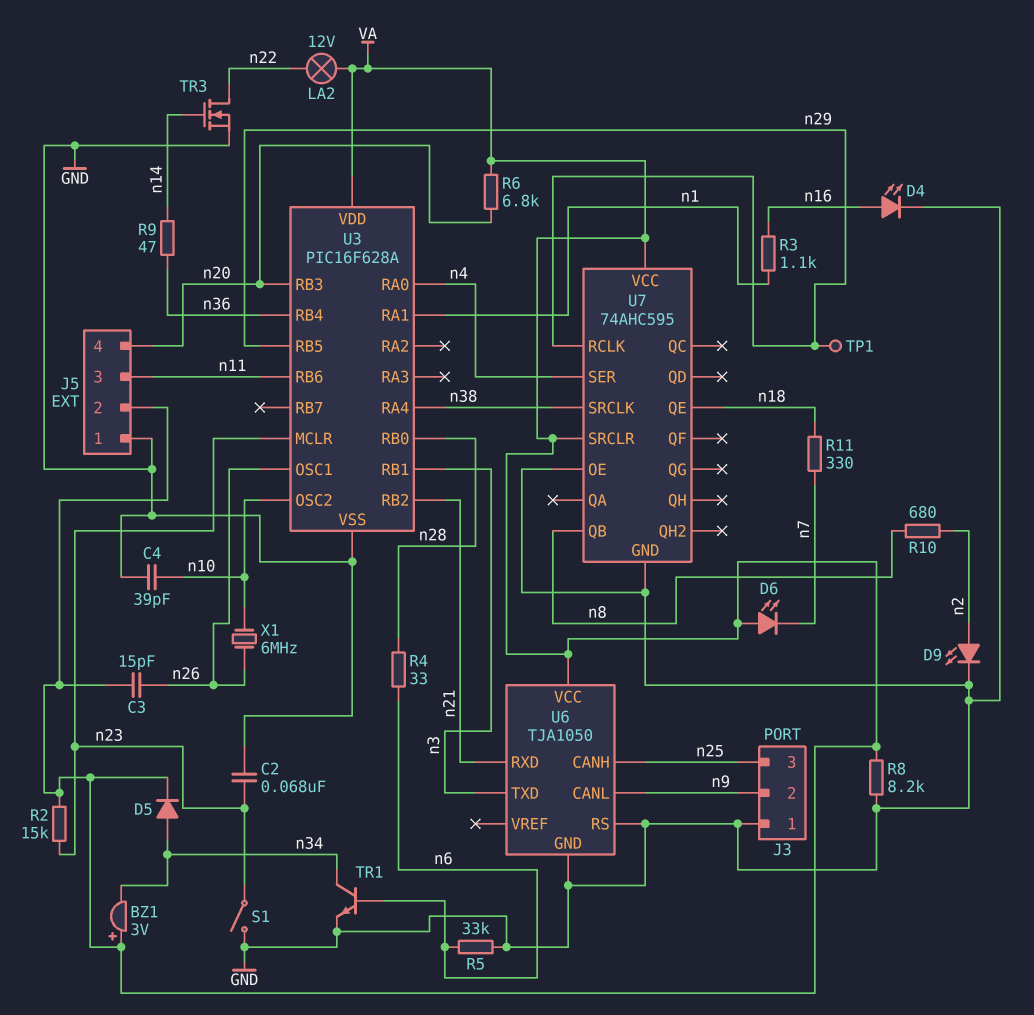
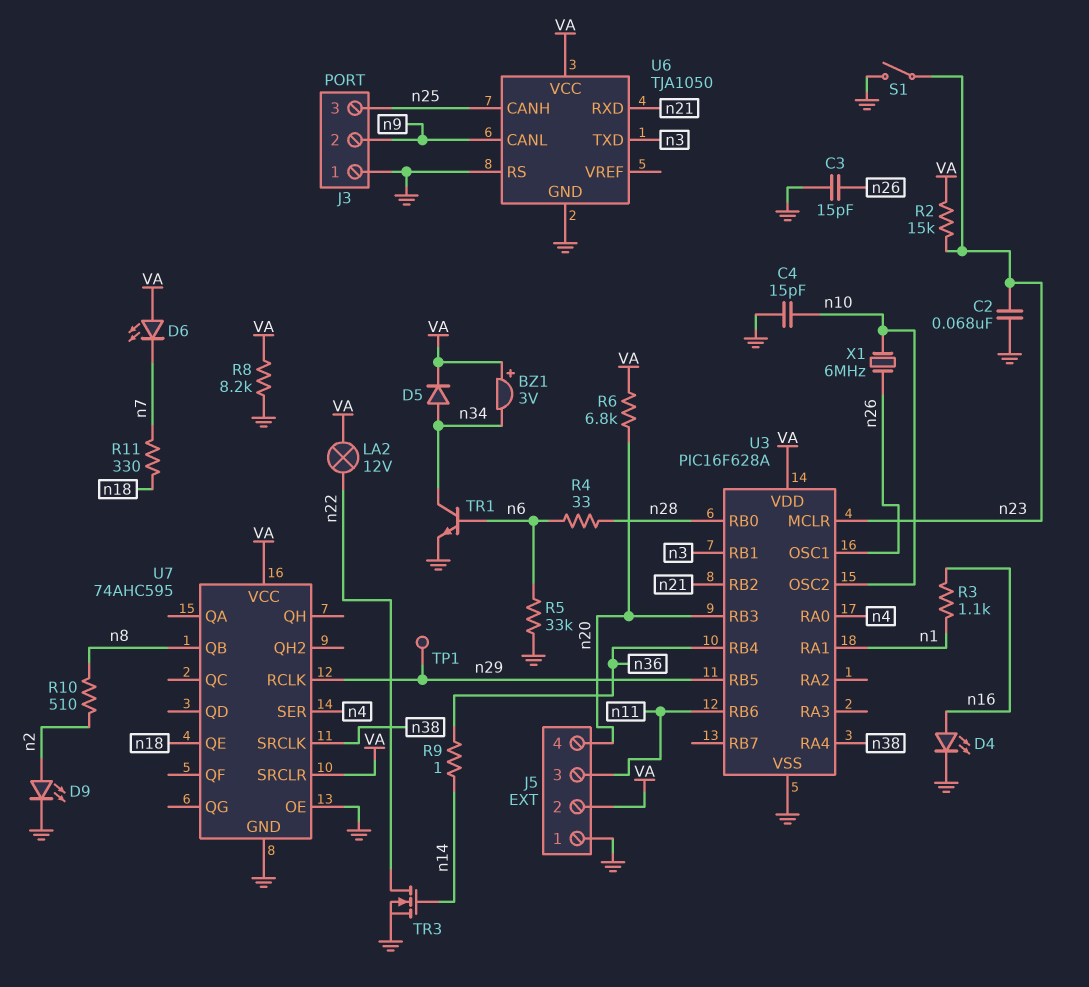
C3: 15pF (VA, n26) -> 15pF (GND, n26)
C4: 39pF (GND, n10) -> 15pF (GND, n10)
R9: 47 (n14, n36) -> 1 (n14, n36)
R10: 680 (n2, n8) -> 510 (n2, n8)

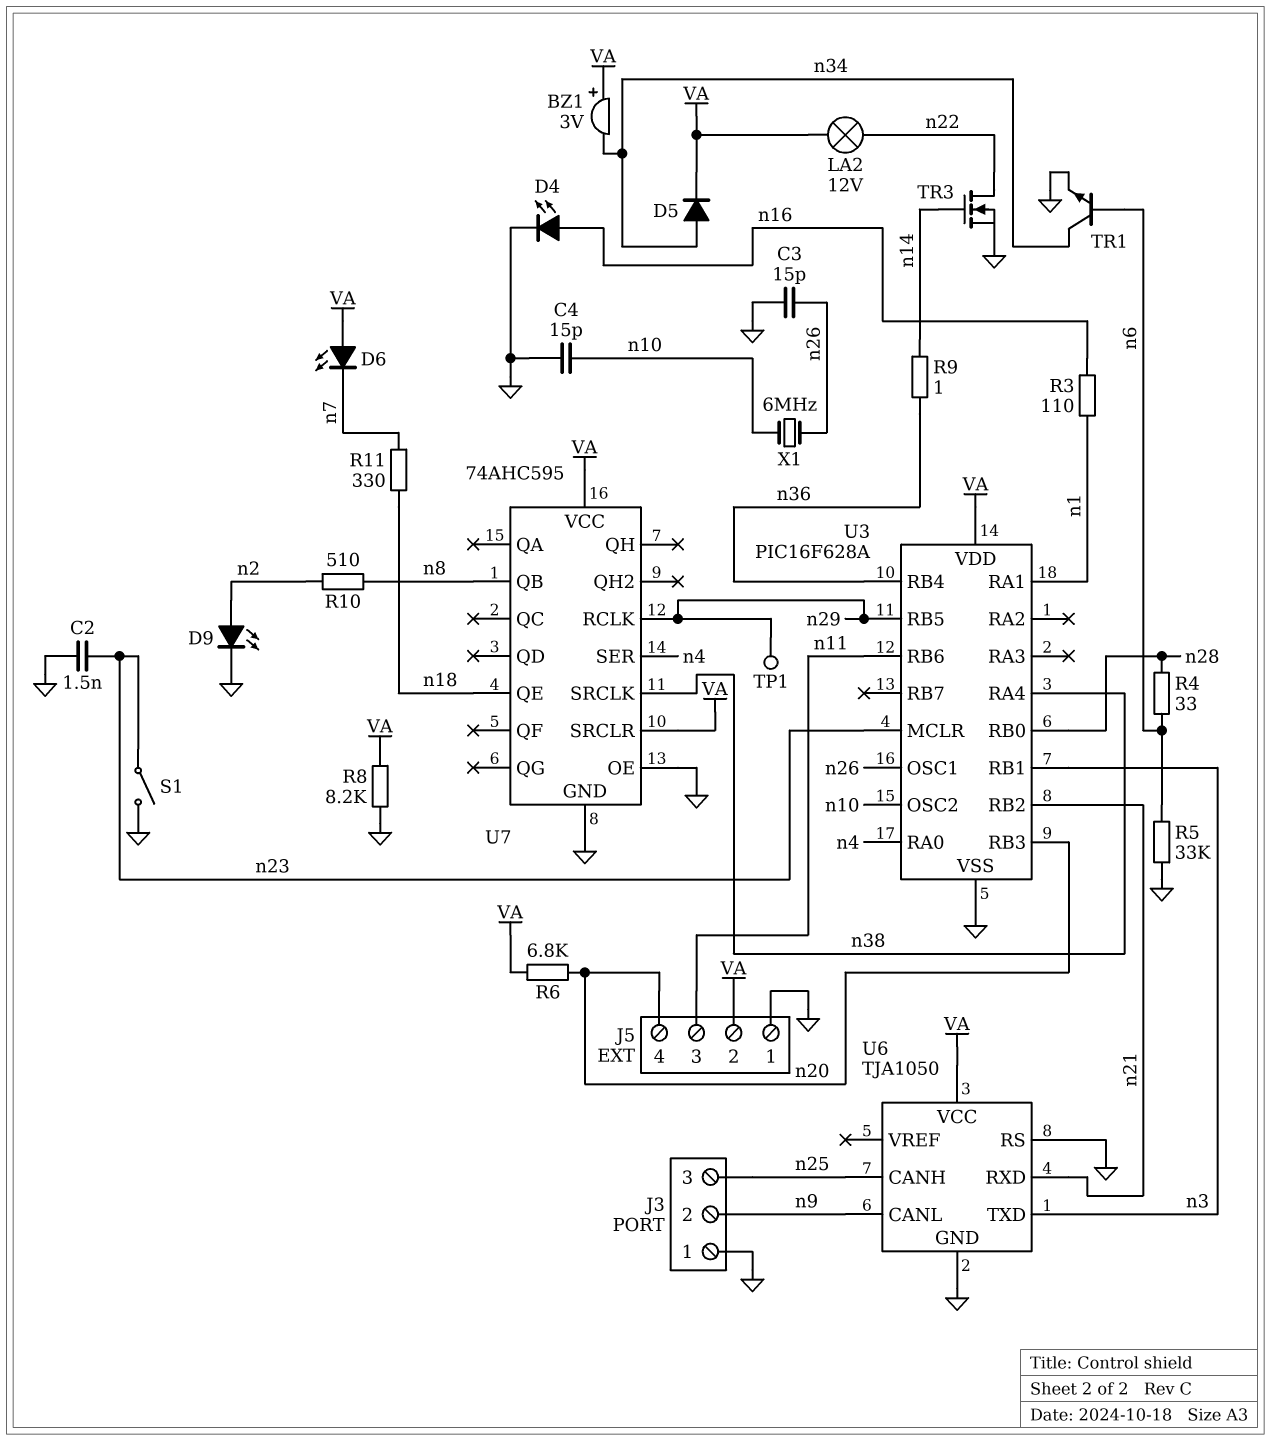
C2: 68nF (GND, n23) -> 1.5nF (GND, n23)
R2: 15k (VA, n23) -> none
R3: 1.1k (n1, n16) -> 110 (n1, n16)

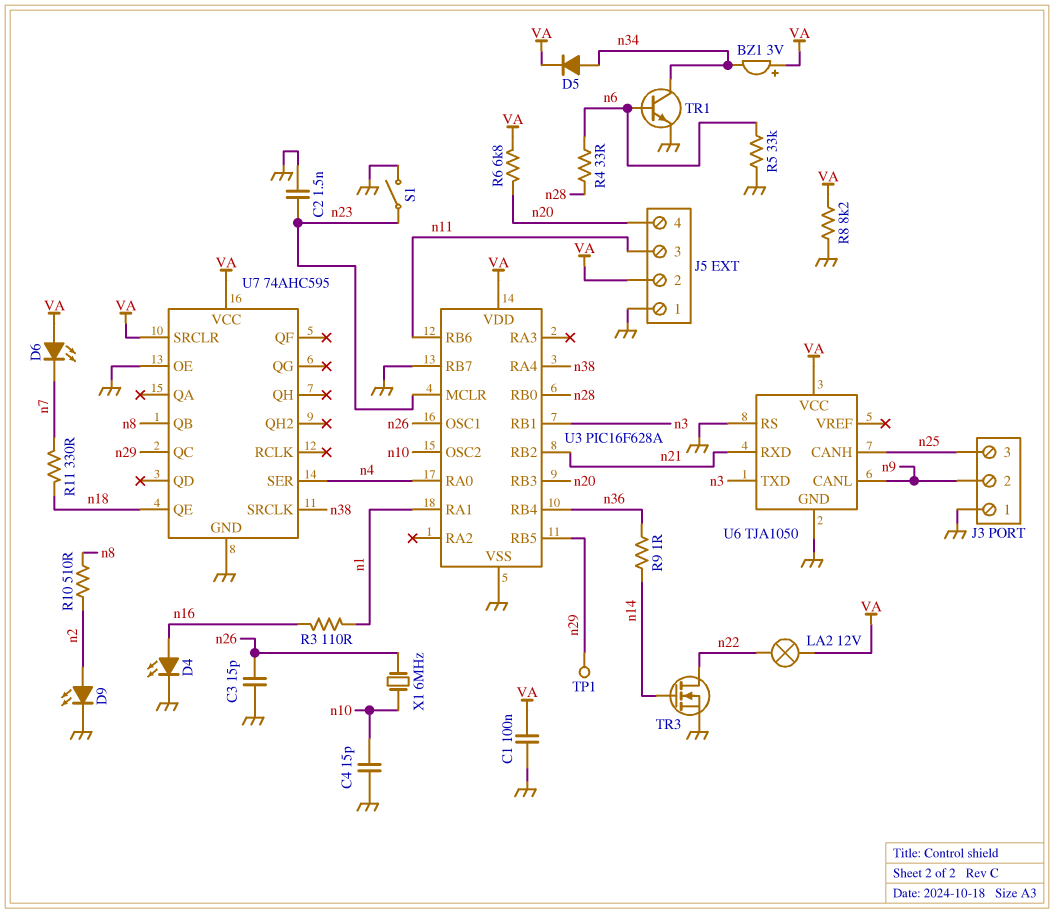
C1: none -> 100nF (GND, VA)
U3 pin RB7: none -> GND
U7 pin QC: none -> n29
U7 pin RCLK: n29 -> none

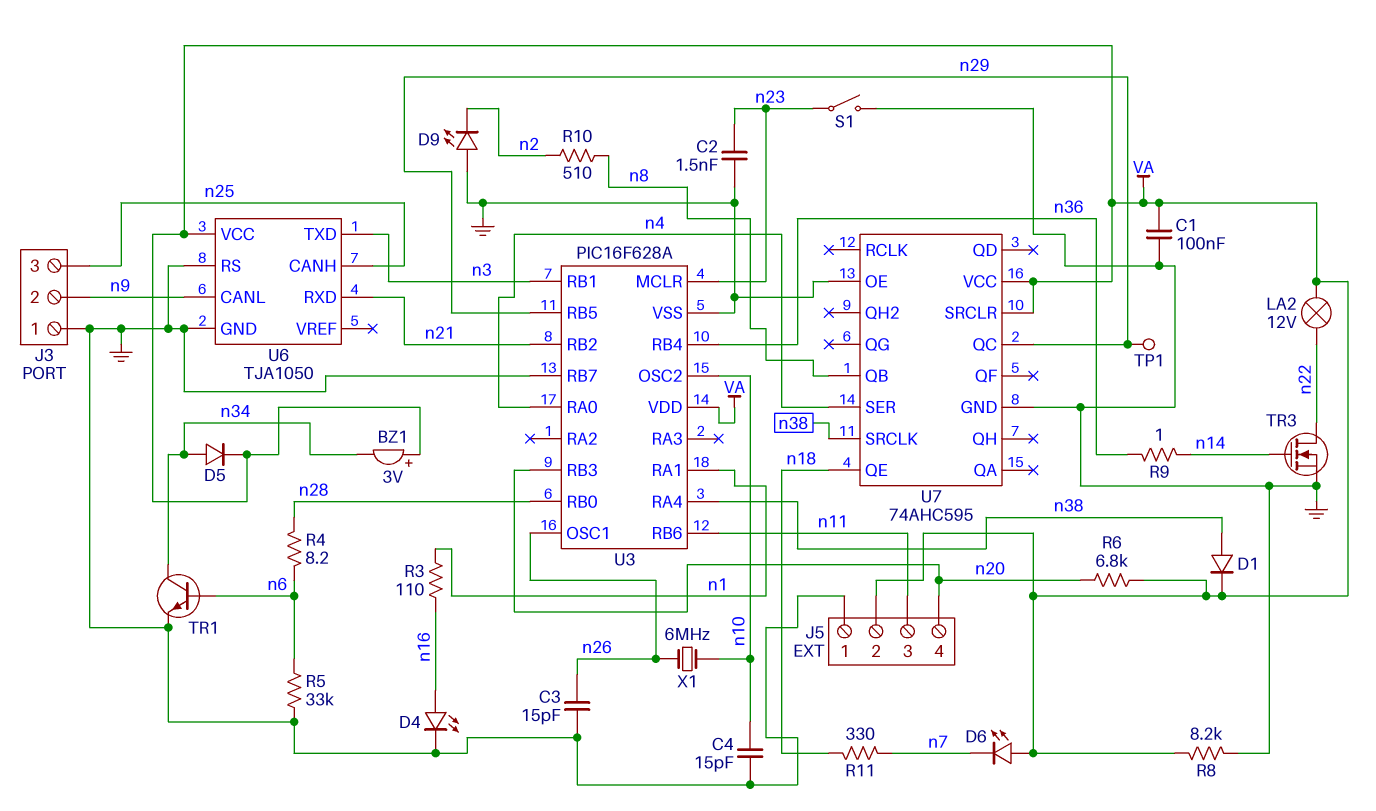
D1: none -> diode (A n38, K VA)
D9: LED (A n2, K GND) -> LED (A GND, K n2)
R4: 33 (n6, n28) -> 8.2 (n6, n28)

